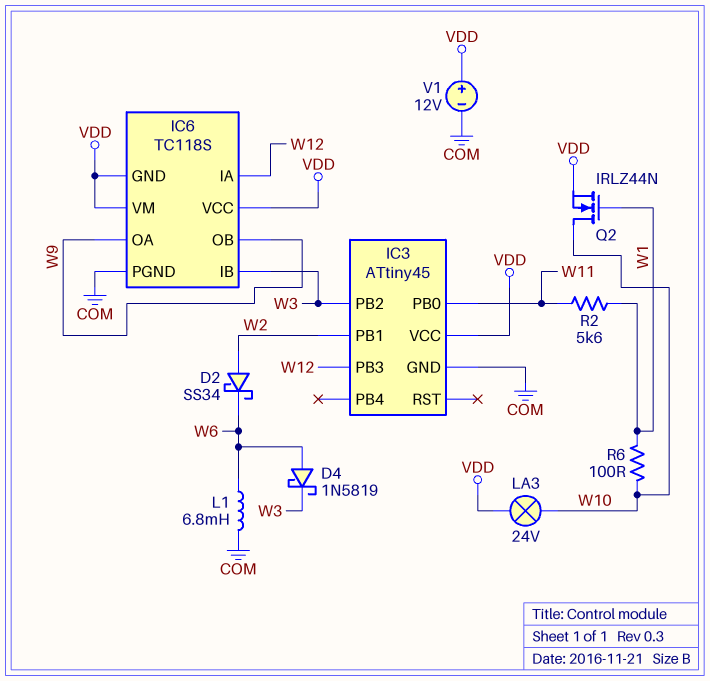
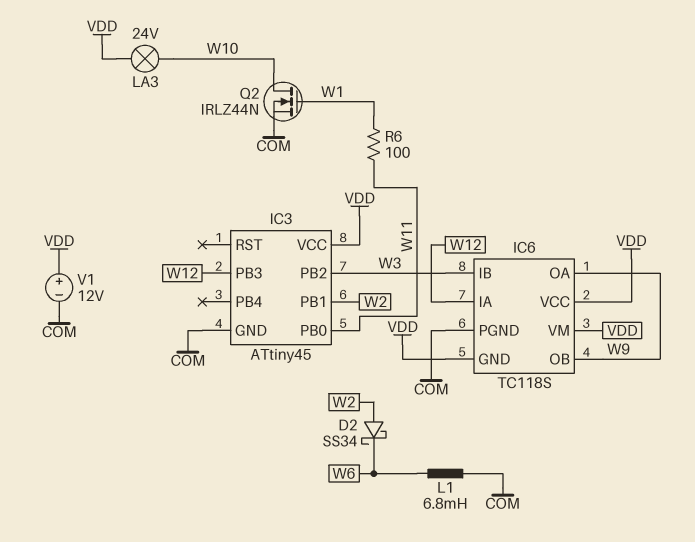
D4: schottky 1N5819 (A W6, K W3) -> none
Q2: NMOS IRLZ44N (G W1, D W10, S VDD) -> NMOS IRLZ44N (G W1, D W10, S COM)
R2: 5.6k (W1, W11) -> none
R6: 100 (W1, W10) -> 100 (W1, W11)

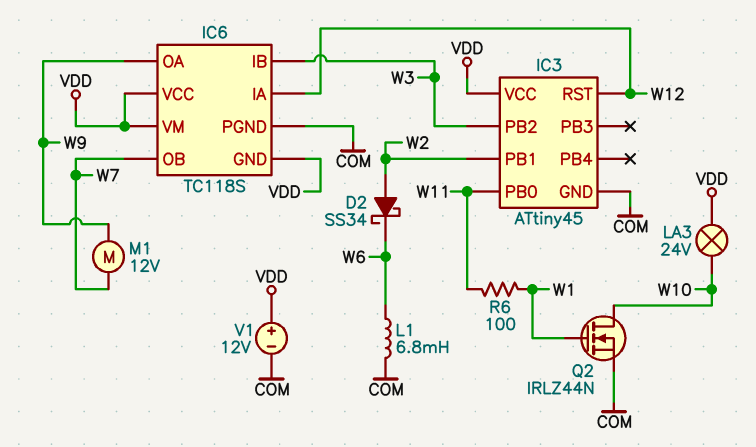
IC3 pin PB3: W12 -> none
IC3 pin RST: none -> W12
IC6 pin OB: W9 -> W7
M1: none -> motor 12V (W7, W9)

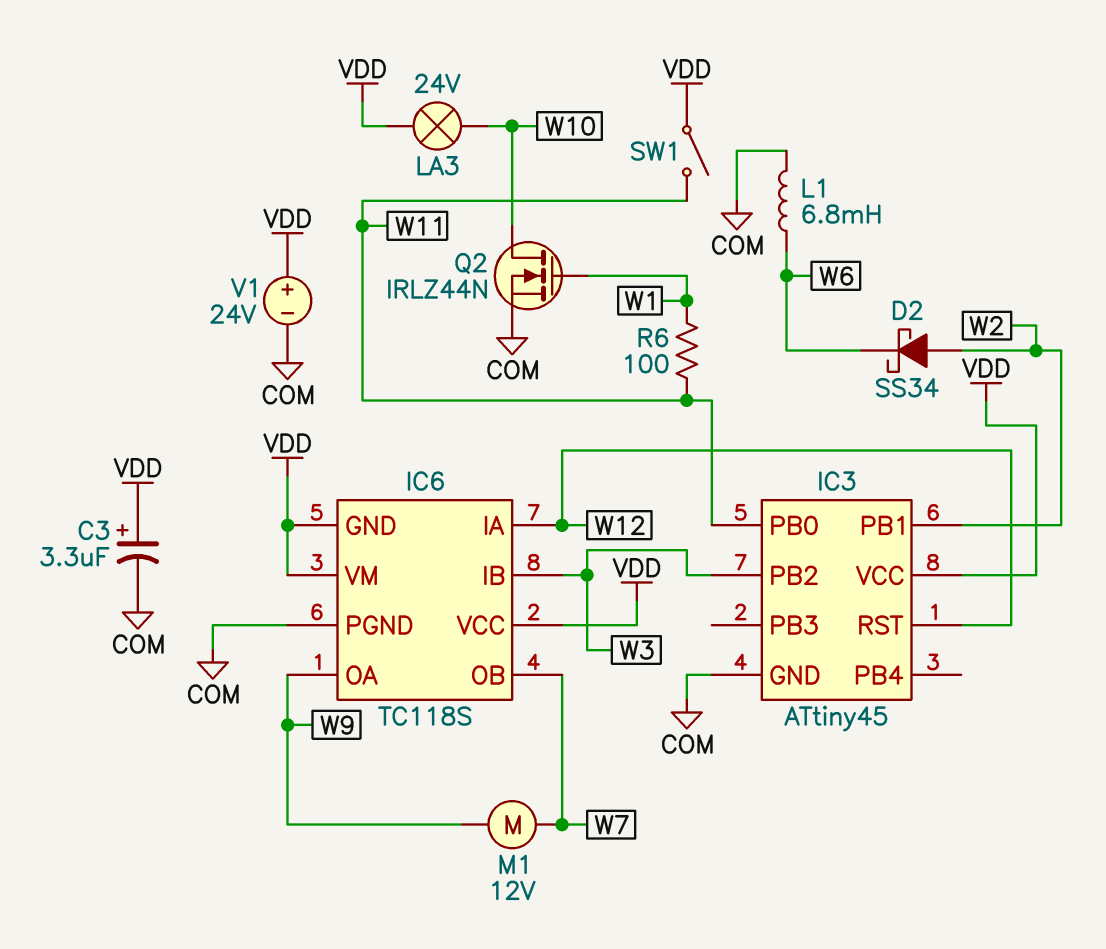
C3: none -> 3.3uF (plus VDD, minus COM)
SW1: none -> switch (VDD, W11)
V1: 12V (plus VDD, minus COM) -> 24V (plus VDD, minus COM)

